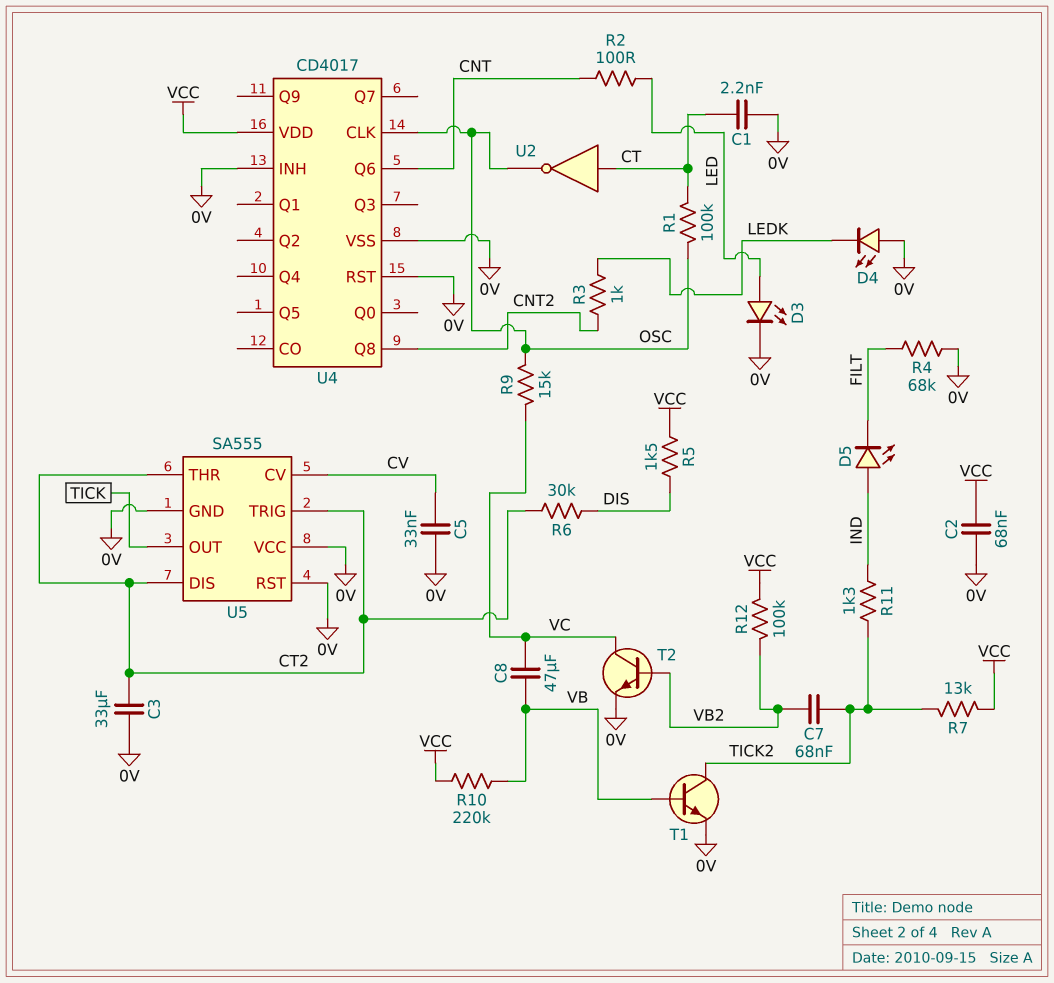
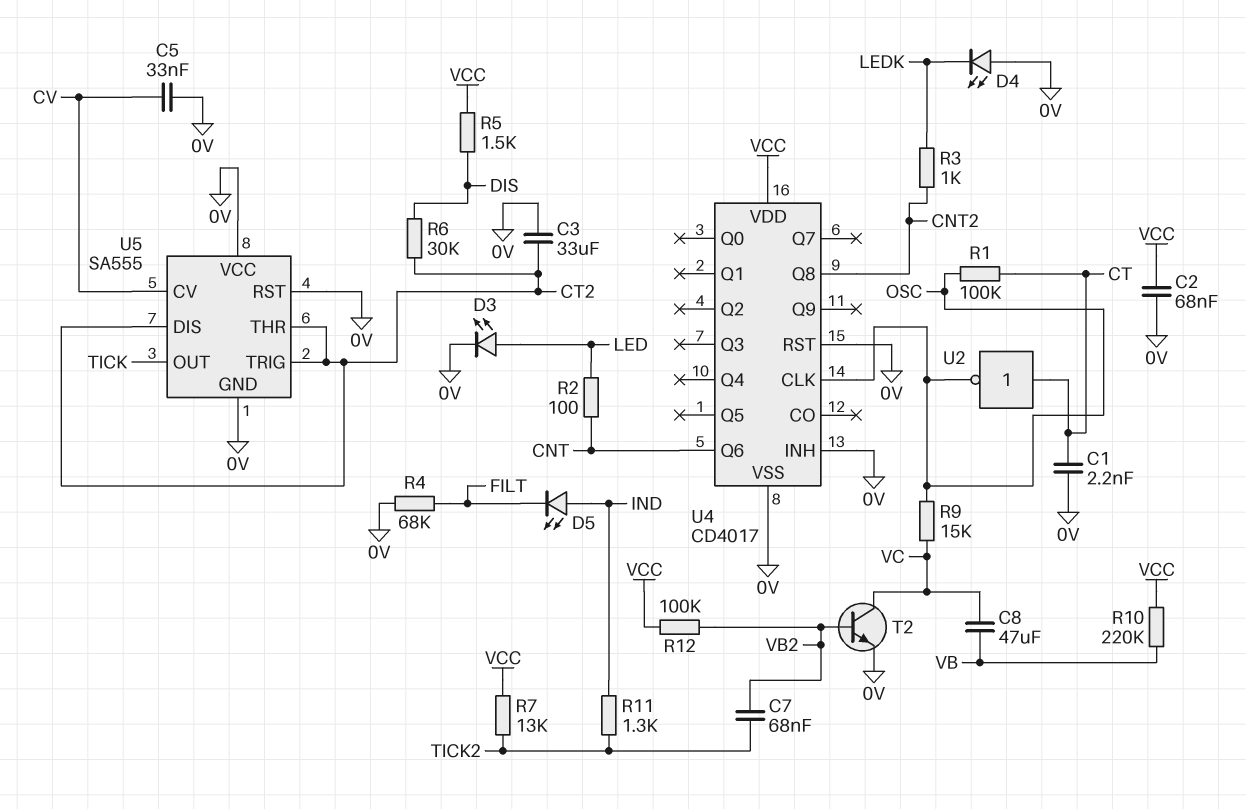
T1: NPN (B VB, C TICK2, E 0V) -> none

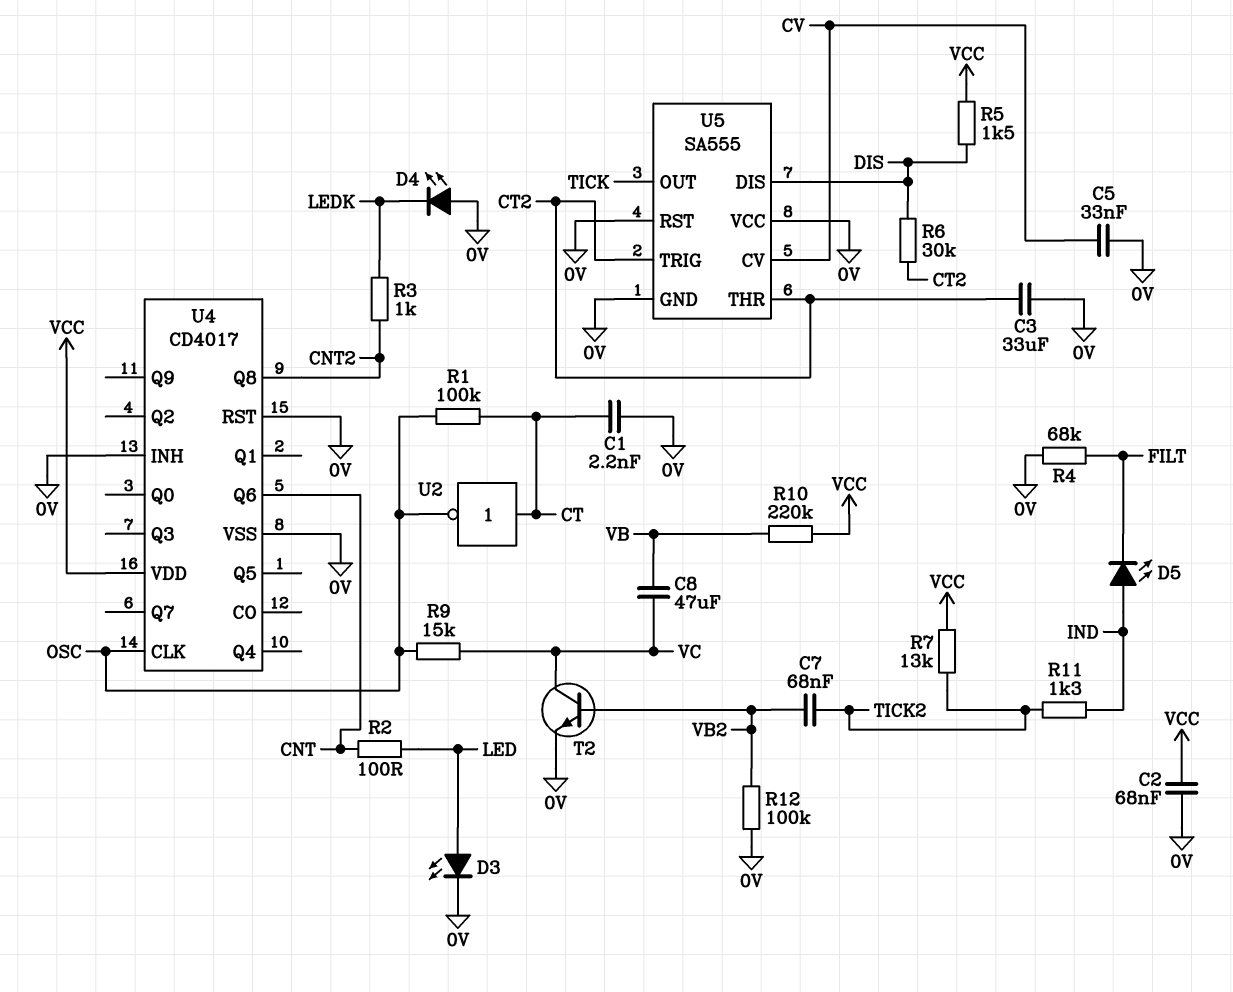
R12: 100k (VB2, VCC) -> 100k (0V, VB2)
U5 pin DIS: CT2 -> DIS

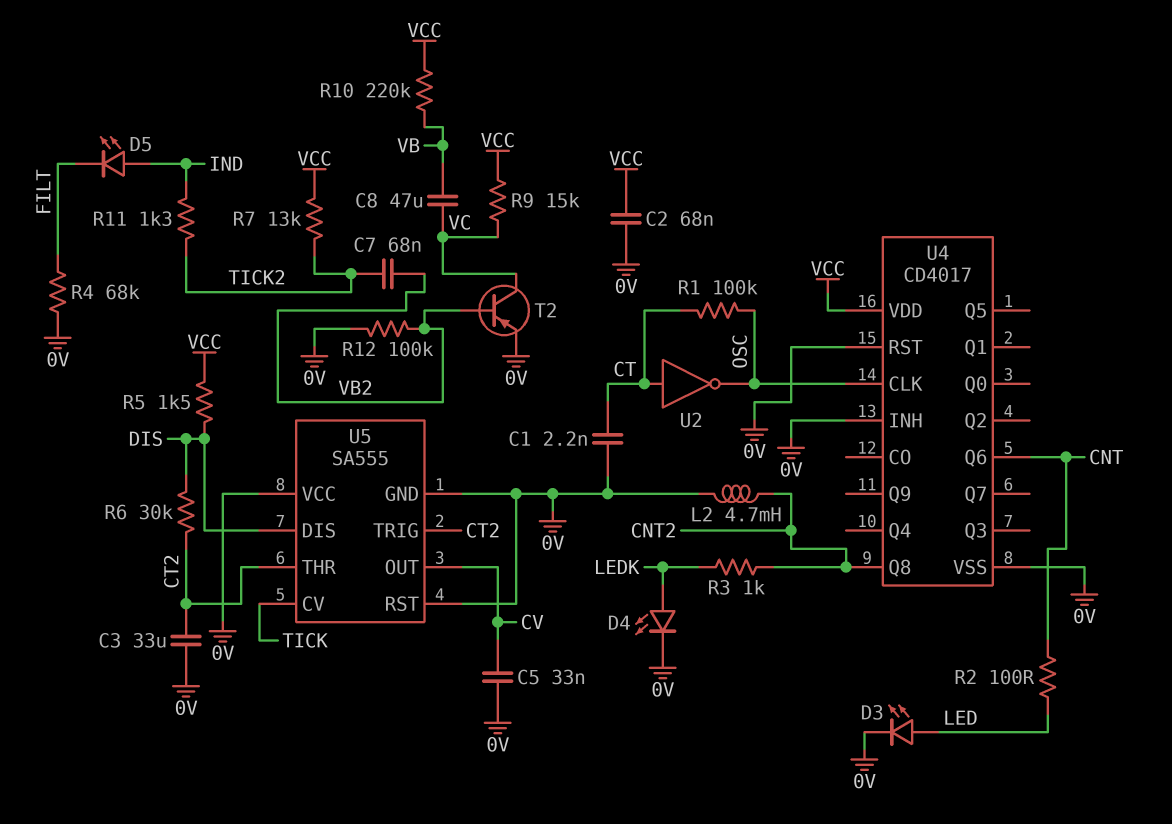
D4: LED (A 0V, K LEDK) -> LED (A LEDK, K 0V)
L2: none -> 4.7mH (0V, CNT2)
R9: 15k (OSC, VC) -> 15k (VC, VCC)
T2: NPN (B VB2, C VC, E 0V) -> PNP (B VB2, C VC, E 0V)
U5 pin CV: CV -> TICK
U5 pin OUT: TICK -> CV

